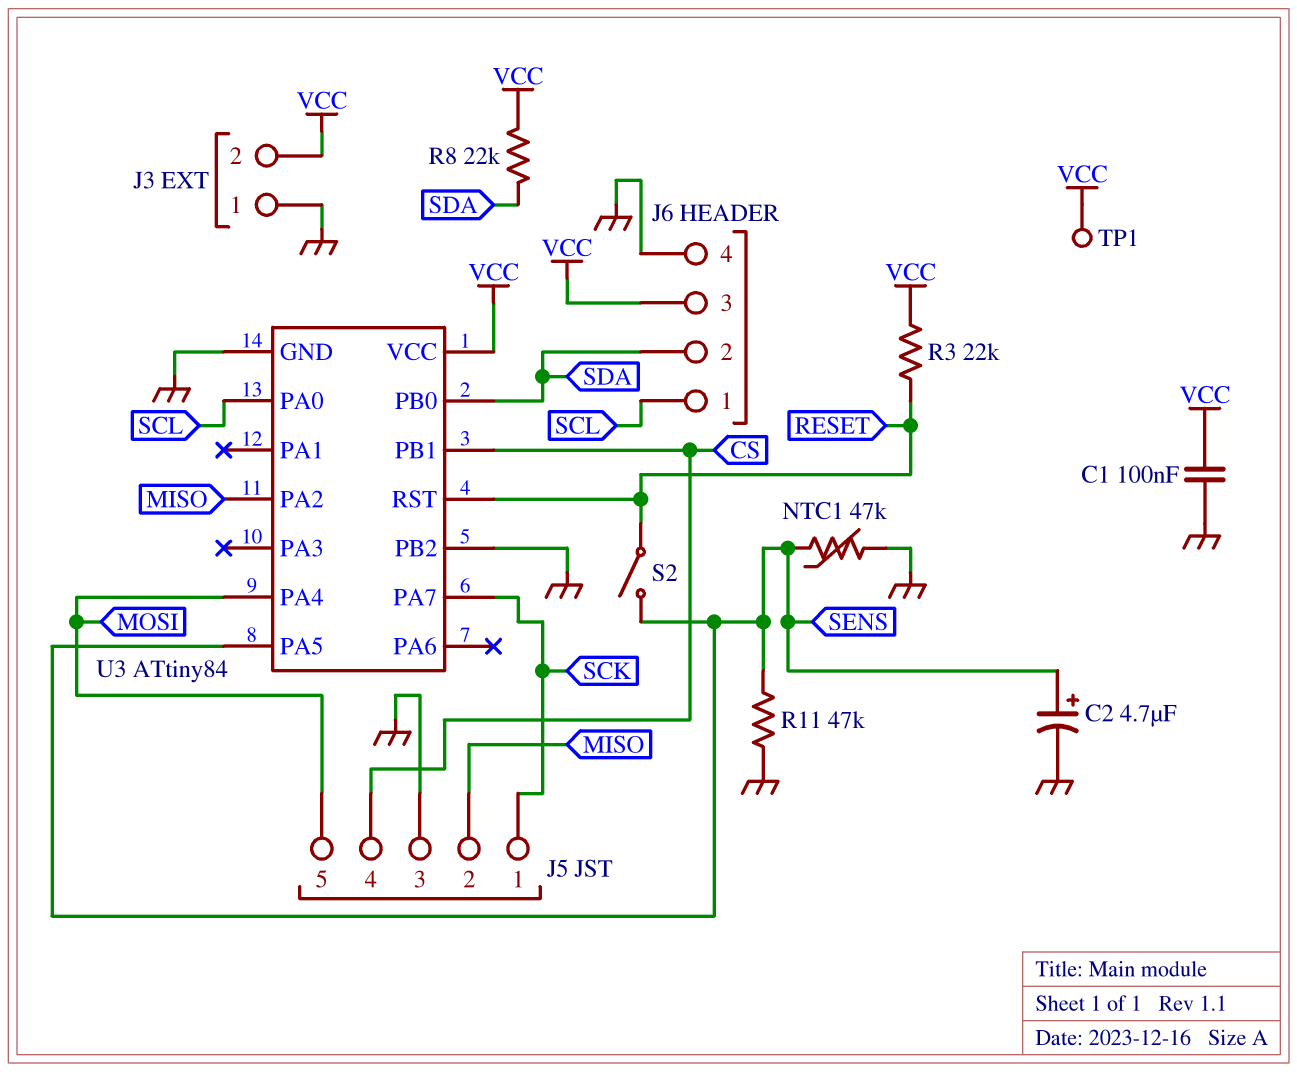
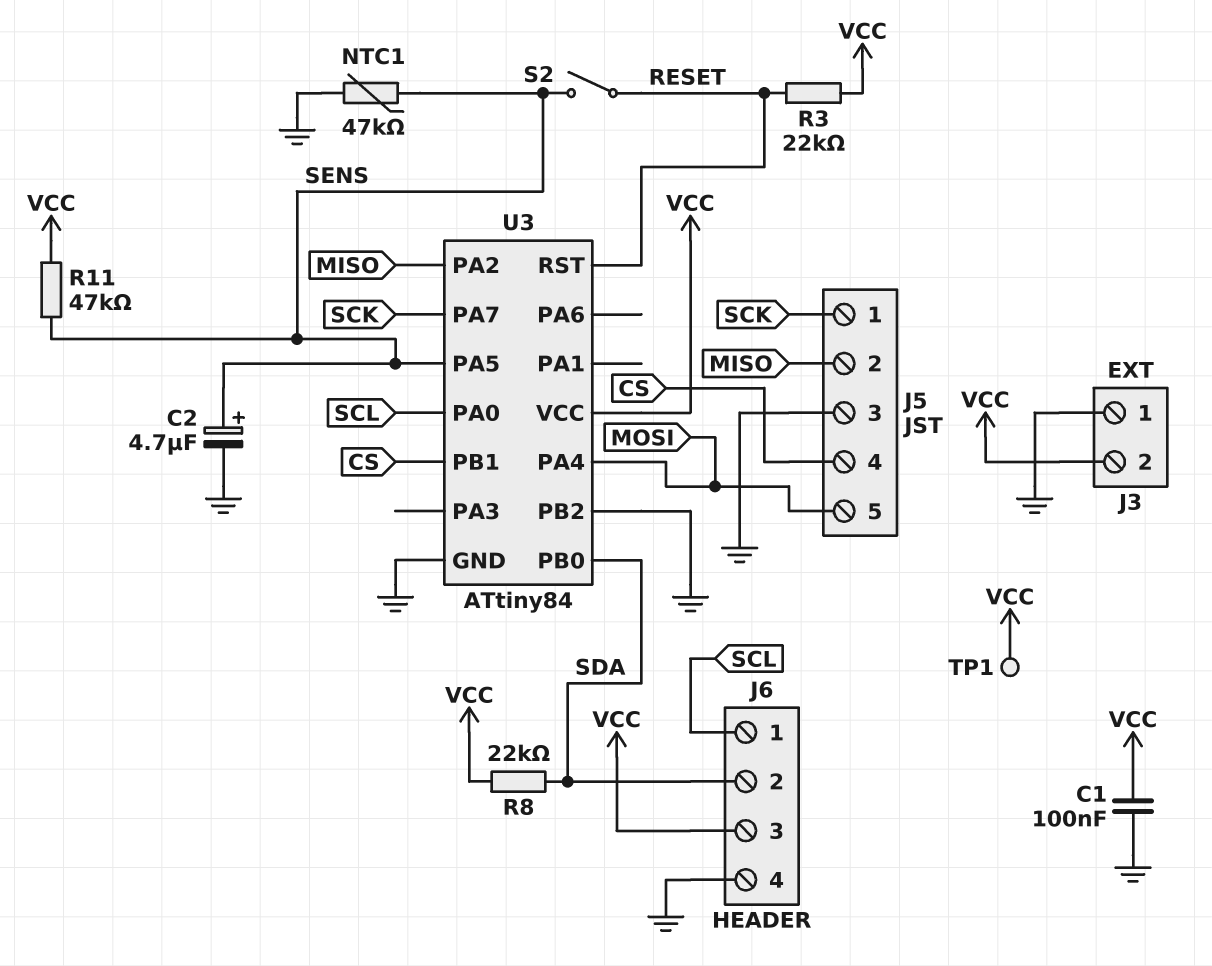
R11: 47k (GND, SENS) -> 47k (SENS, VCC)

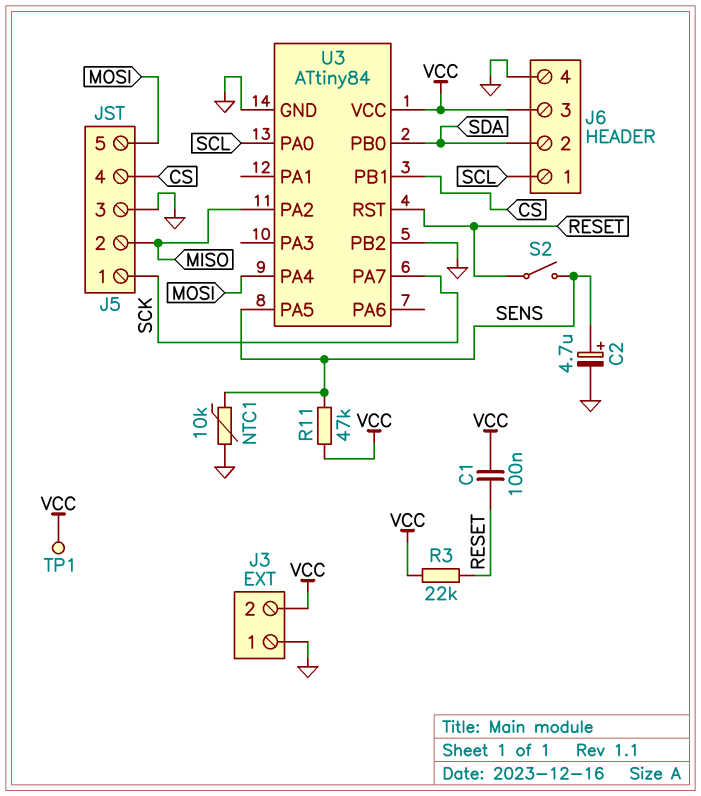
C1: 100nF (GND, VCC) -> 100nF (RESET, VCC)
NTC1: 47k (GND, SENS) -> 10k (GND, SENS)
R8: 22k (SDA, VCC) -> none

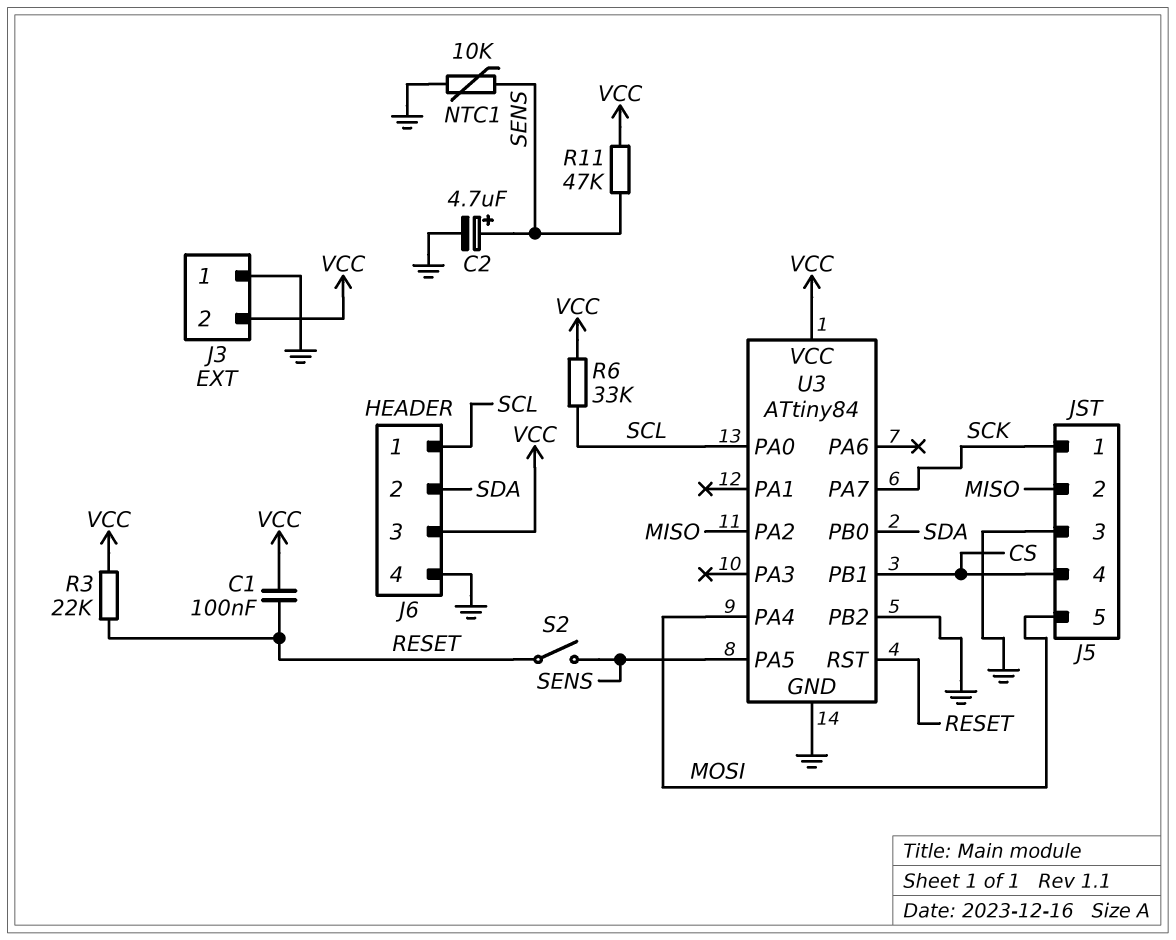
R6: none -> 33k (SCL, VCC)
TP1: test point (VCC) -> none

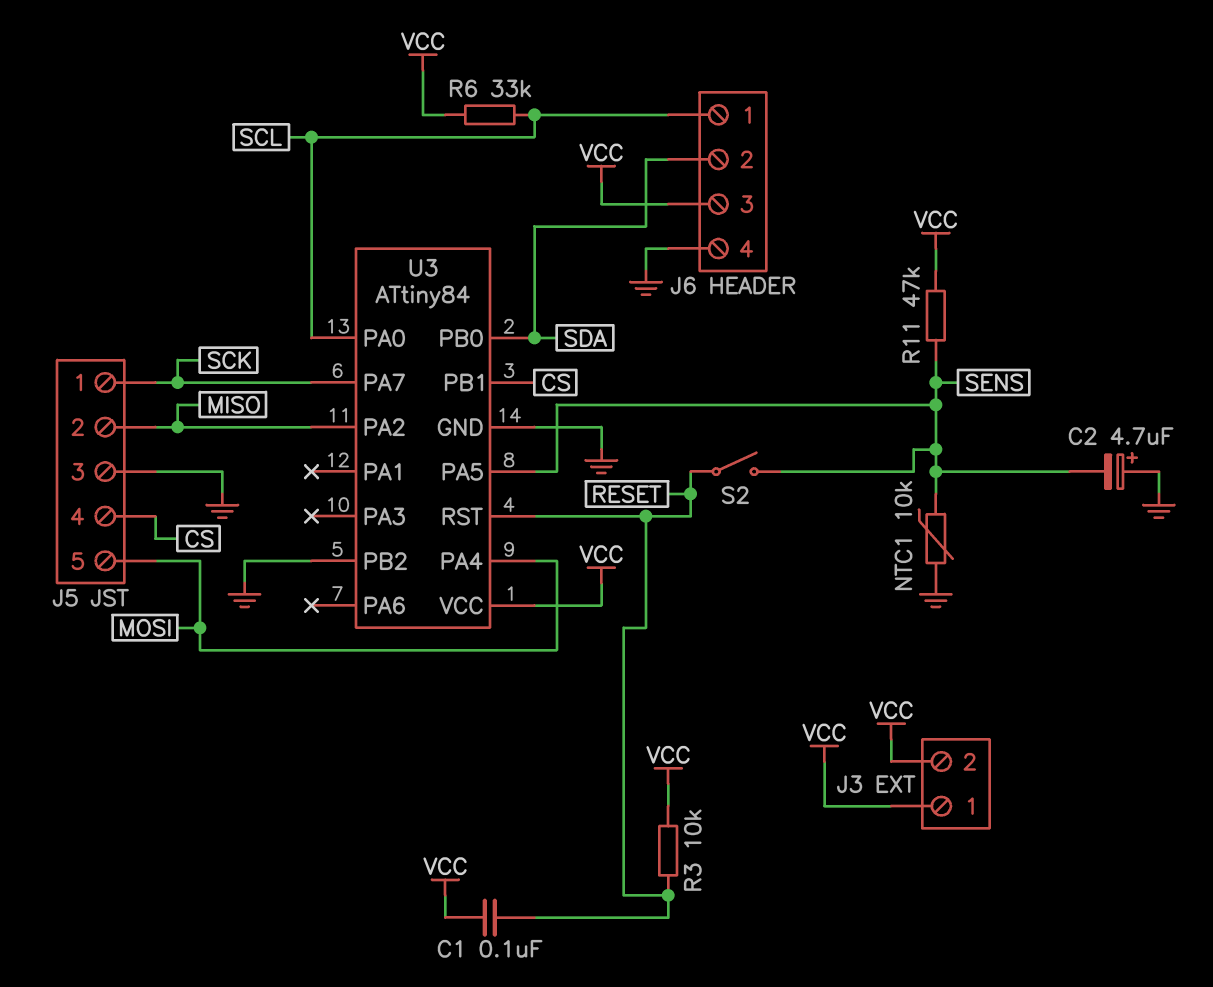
C2: 4.7uF (plus SENS, minus GND) -> 4.7uF (plus GND, minus SENS)
J3 pin 1: GND -> VCC
R3: 22k (RESET, VCC) -> 10k (RESET, VCC)

